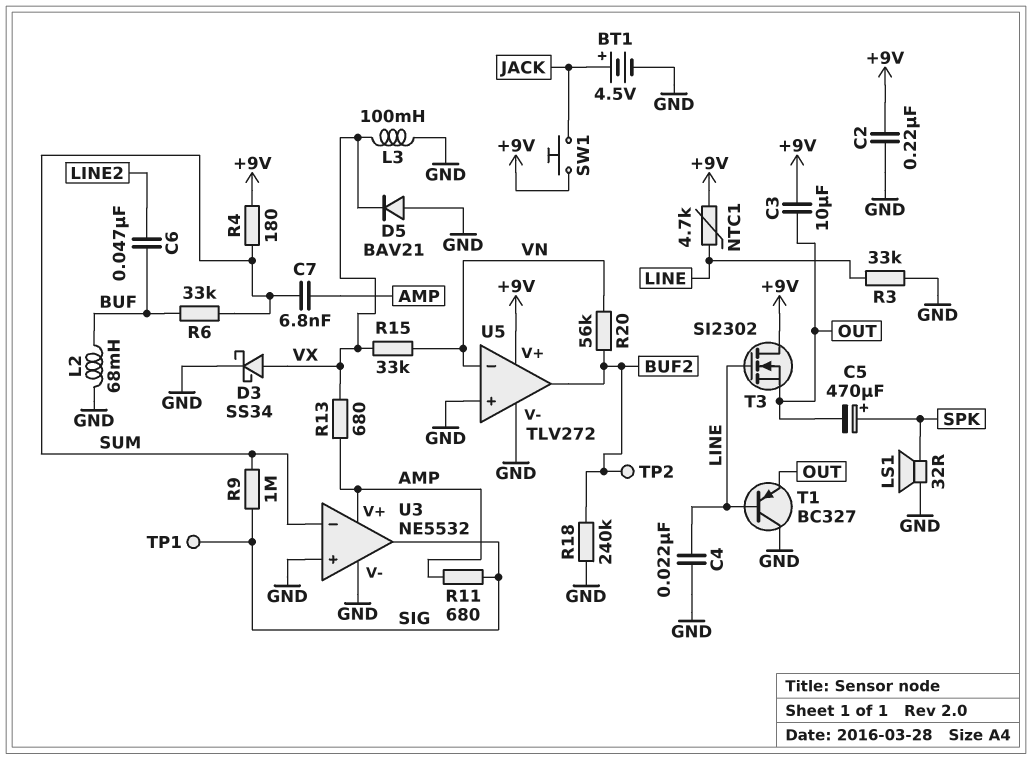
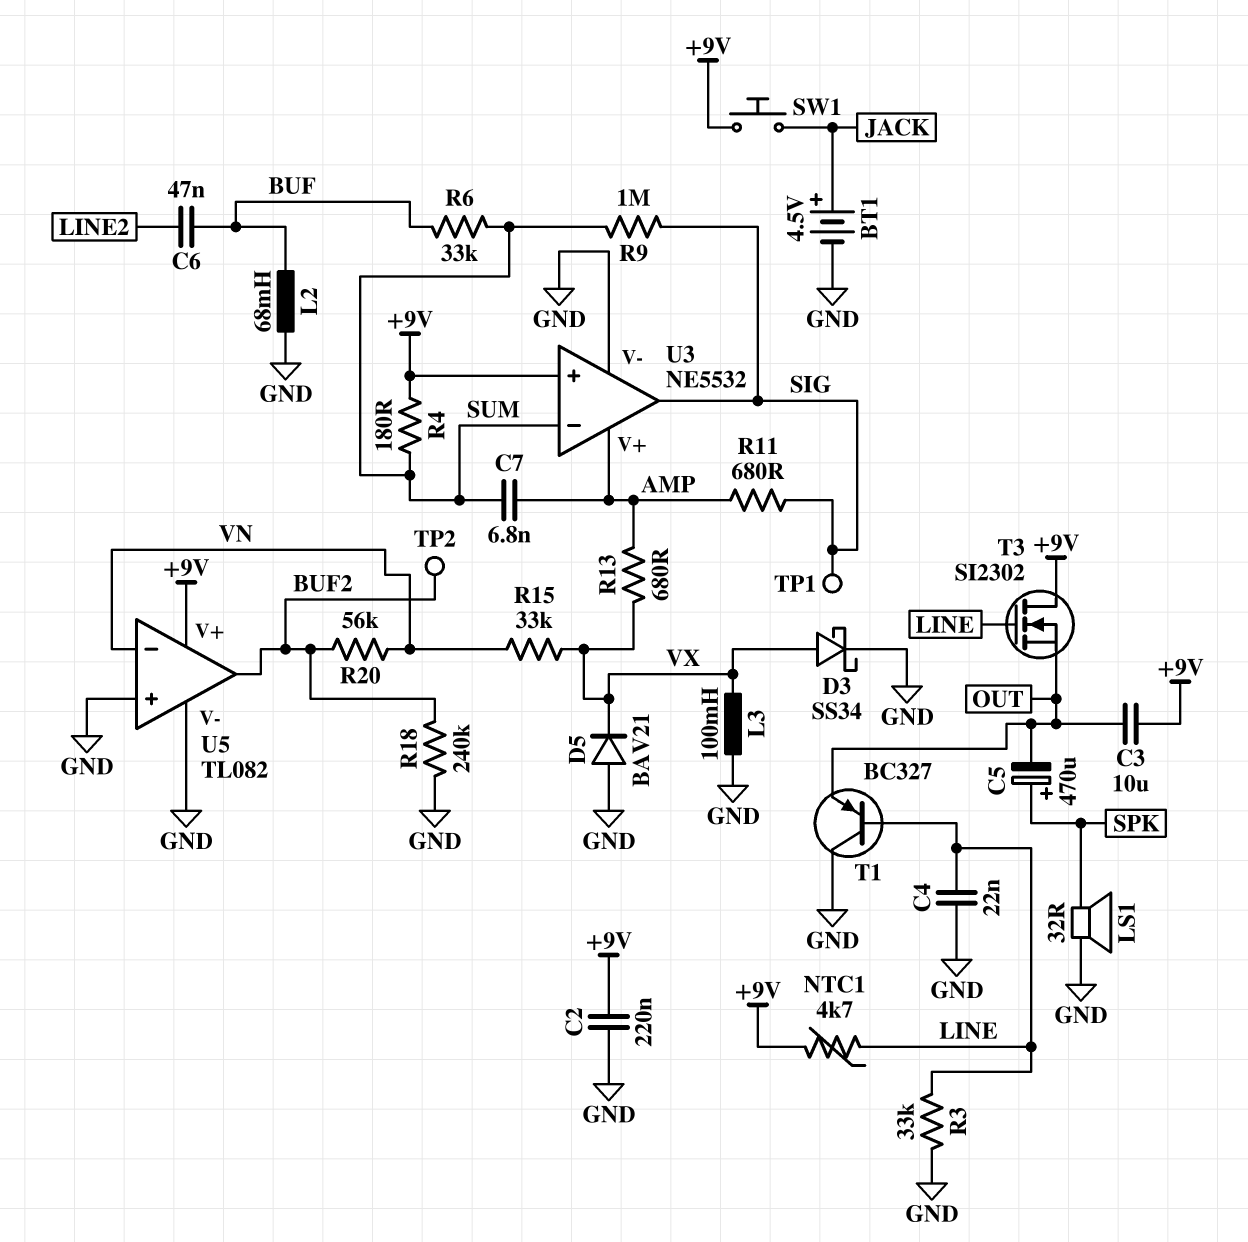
U3 pin in+: GND -> +9V
U5: TLV272 -> TL082

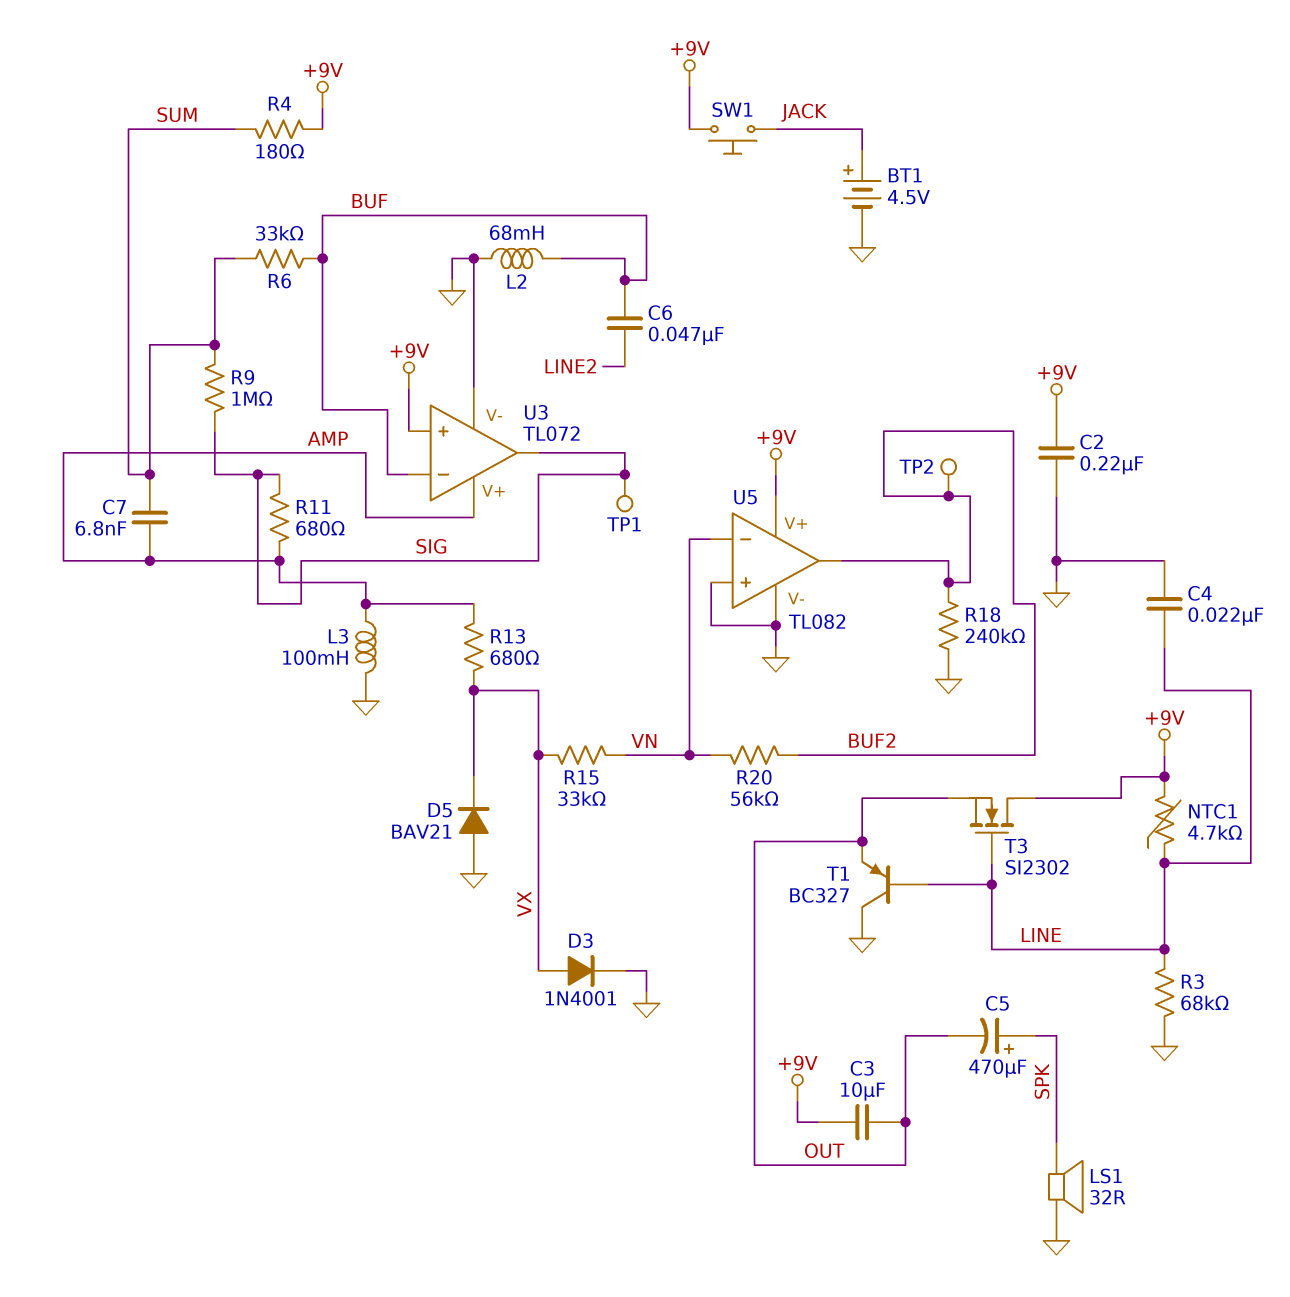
D3: schottky SS34 (A VX, K GND) -> diode 1N4001 (A VX, K GND)
L3: 100mH (GND, VX) -> 100mH (AMP, GND)
R3: 33k (GND, LINE) -> 68k (GND, LINE)
U3: NE5532 -> TL072
U3 pin in-: SUM -> BUF

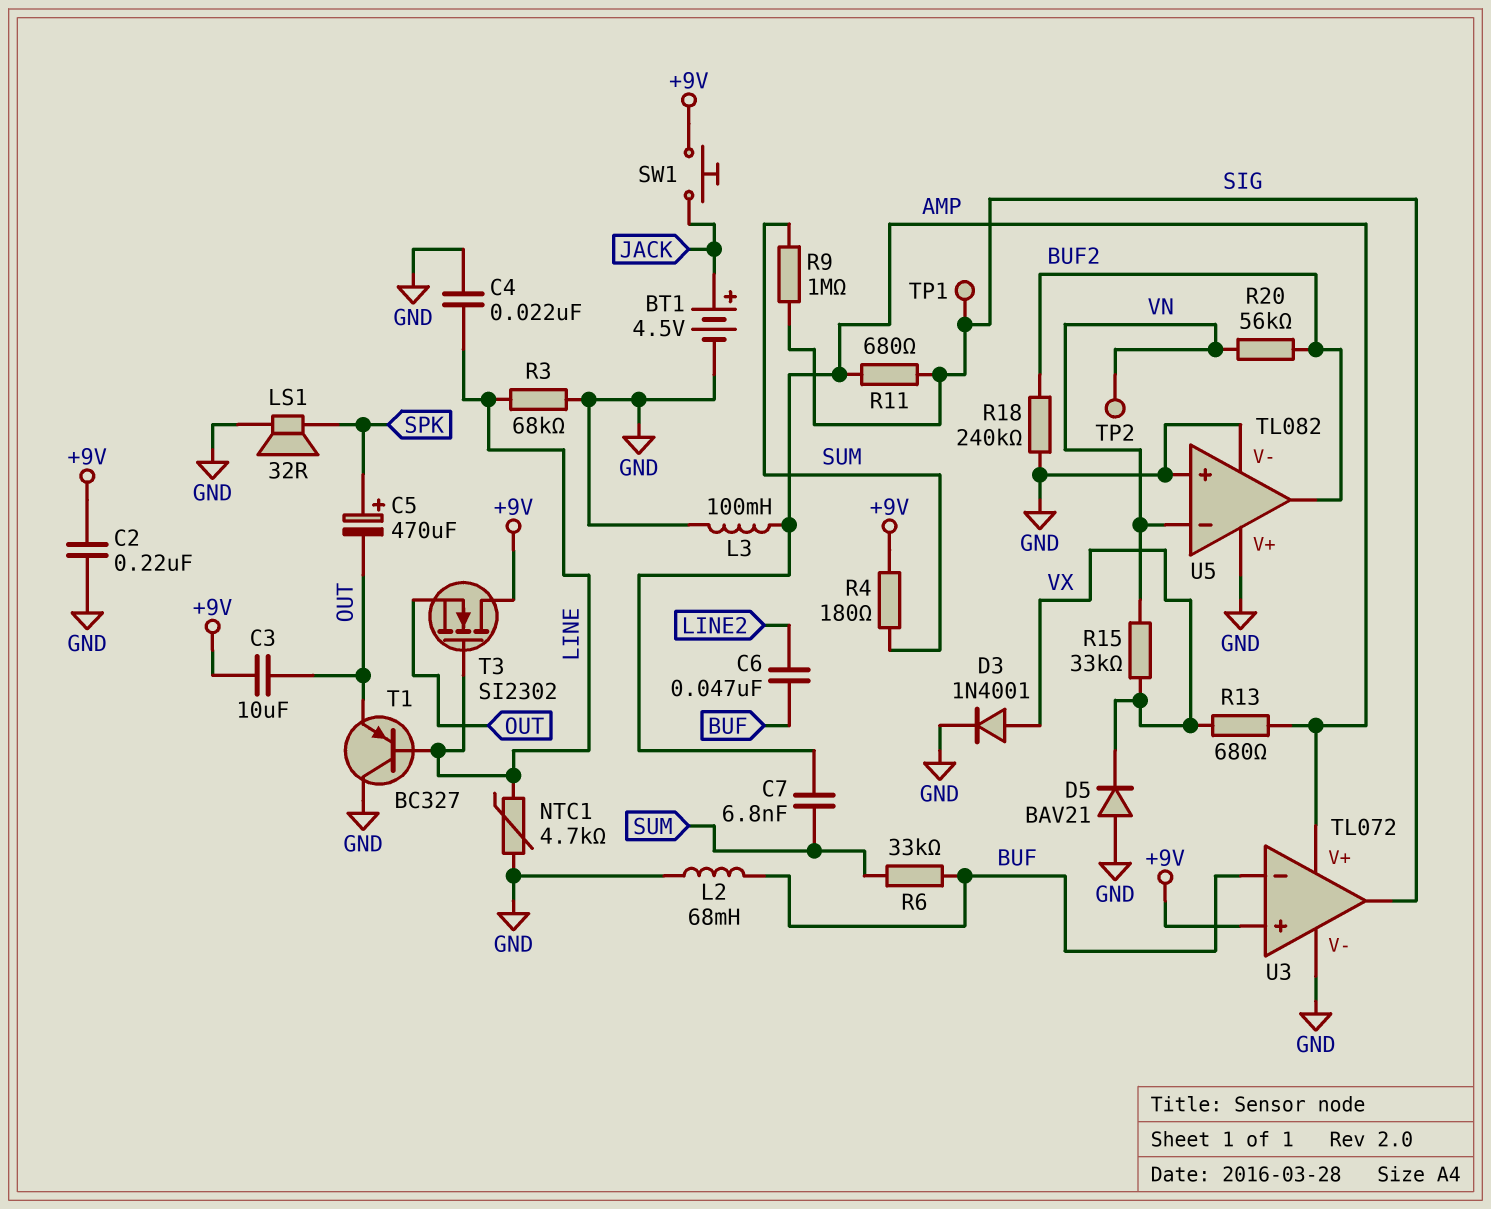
NTC1: 4.7k (+9V, LINE) -> 4.7k (GND, LINE)
TP2: test point (BUF2) -> test point (VN)
U5 pin V+: +9V -> GND

